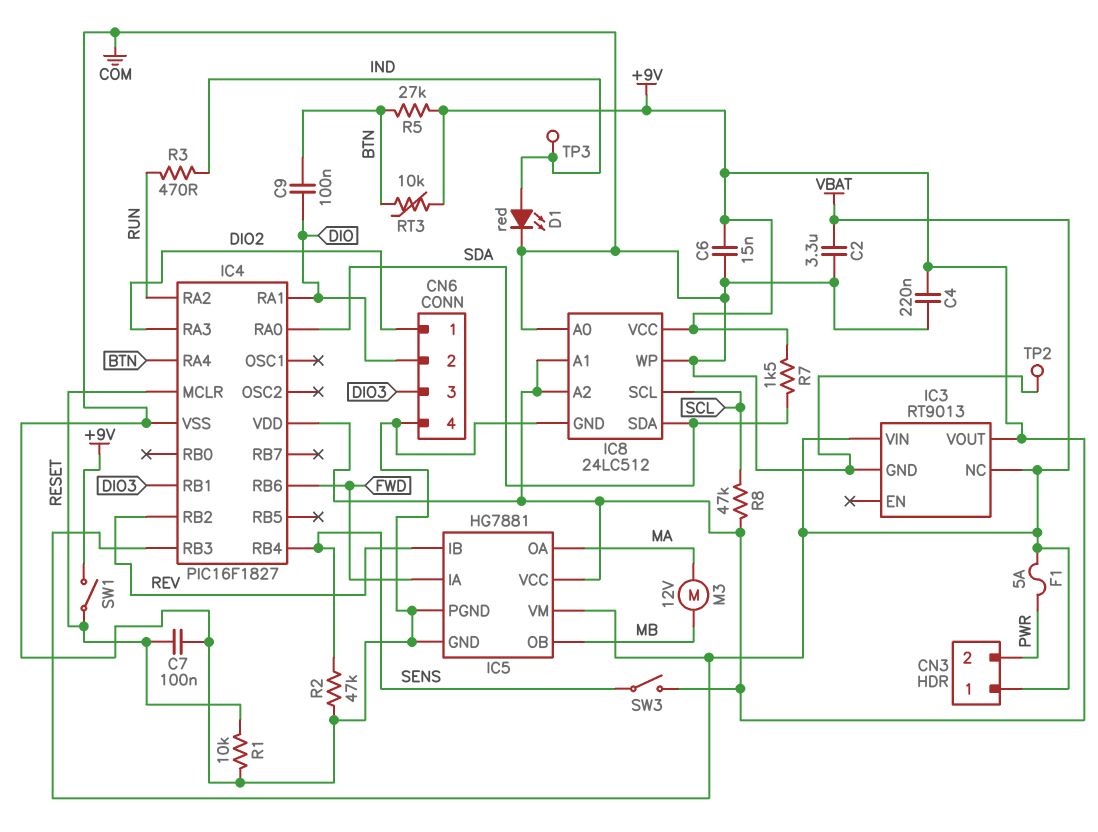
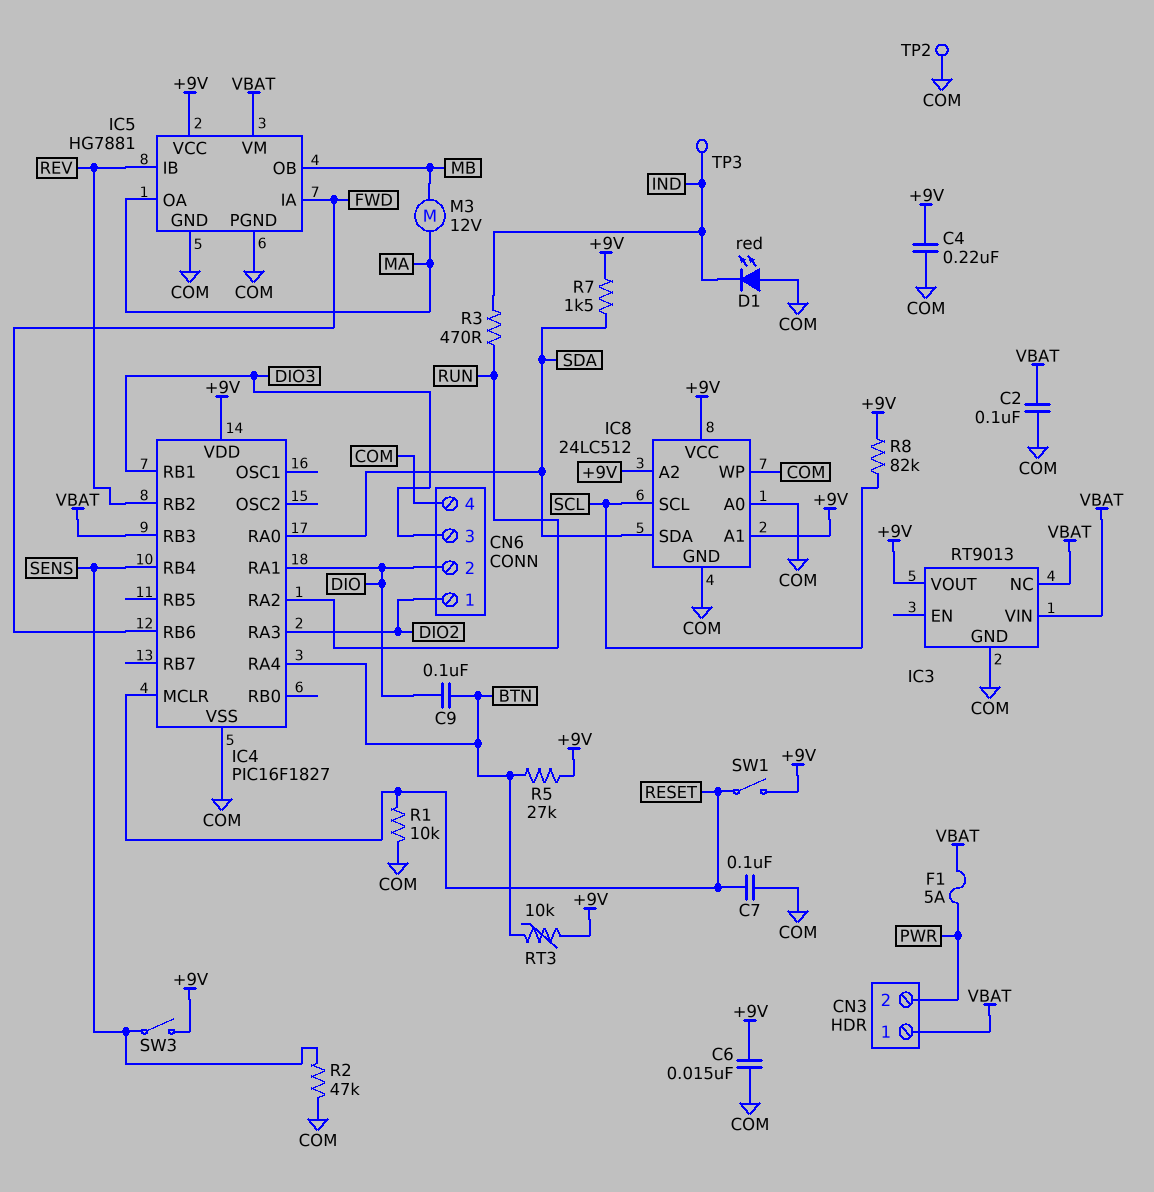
C2: 3.3uF (COM, VBAT) -> 100nF (COM, VBAT)
D1: LED red (A IND, K COM) -> LED red (A COM, K IND)
R8: 47k (+9V, SCL) -> 82k (+9V, SCL)

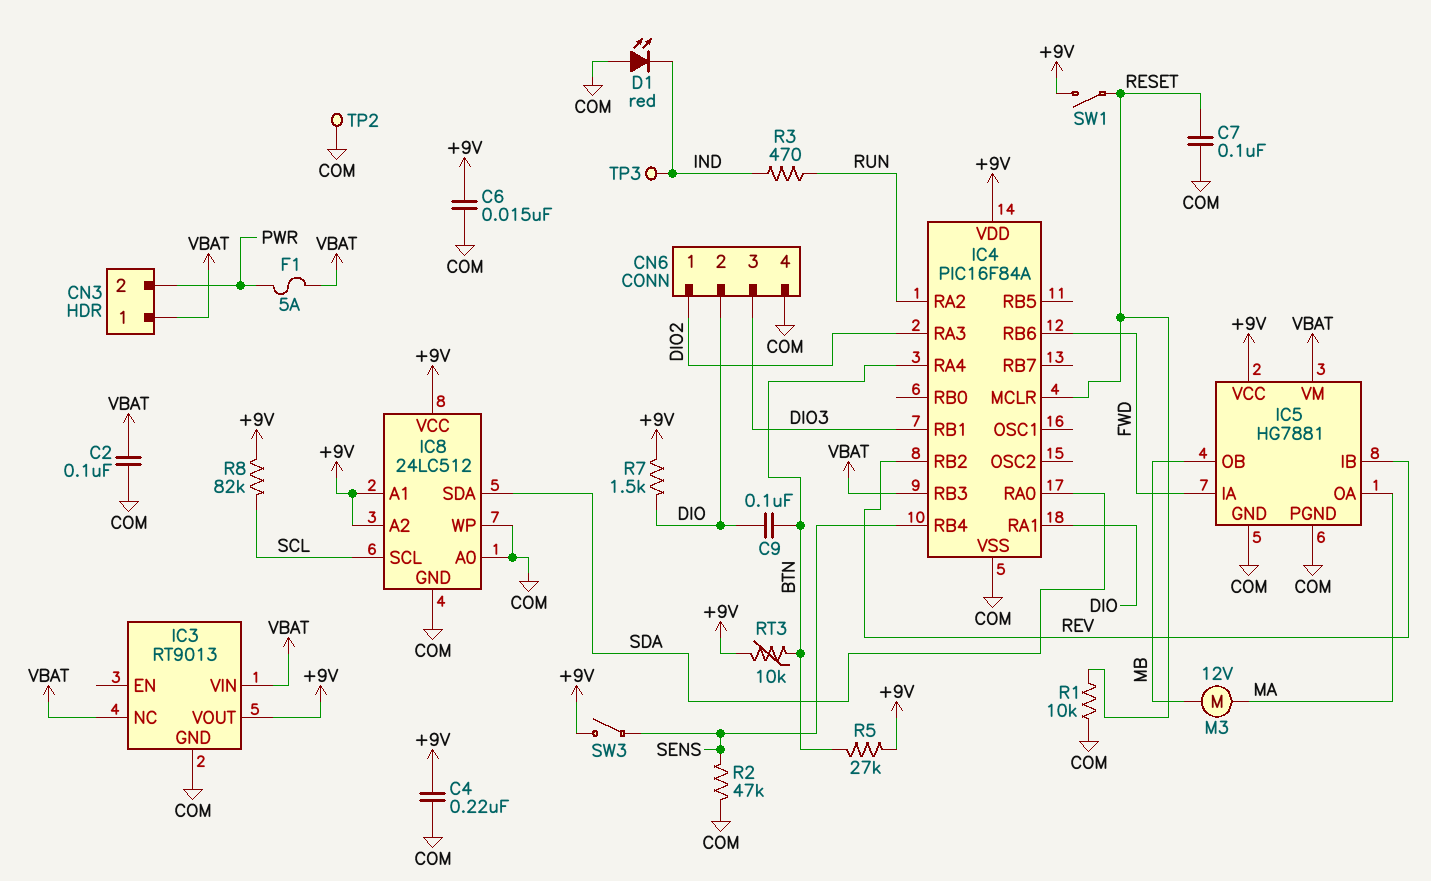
IC4: PIC16F1827 -> PIC16F84A
R7: 1.5k (+9V, SDA) -> 1.5k (+9V, DIO)

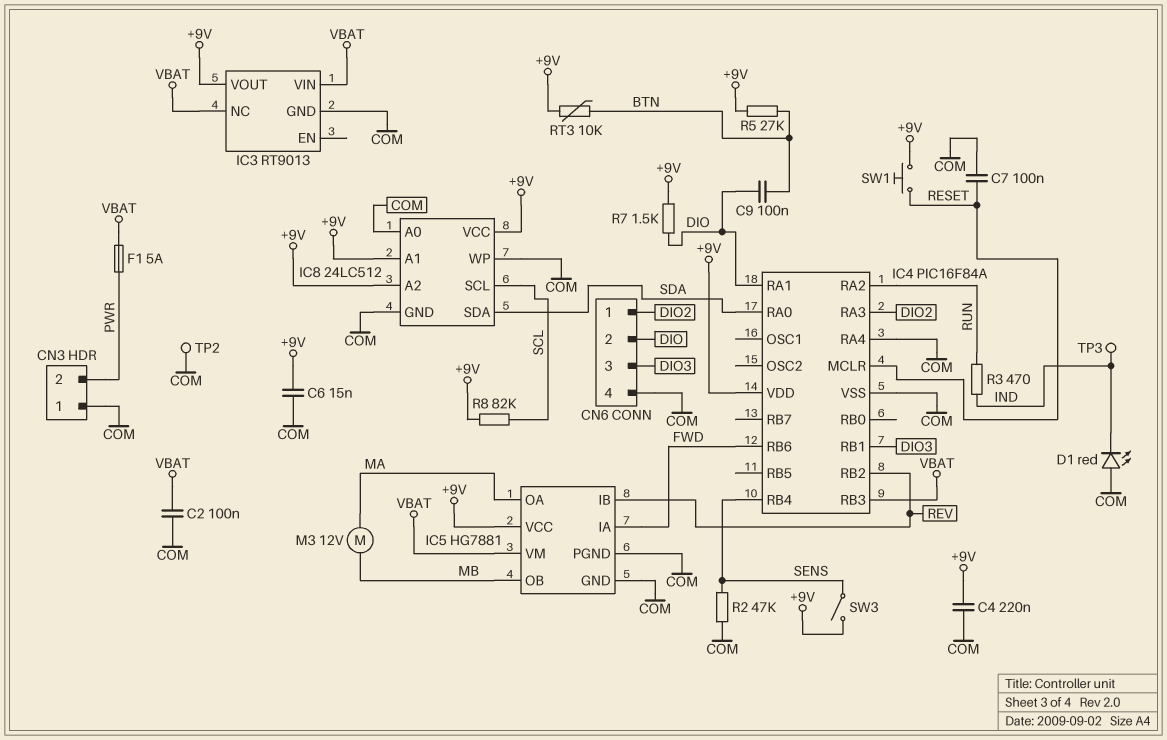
CN3 pin 1: VBAT -> COM
IC4 pin RA4: BTN -> COM
R1: 10k (COM, RESET) -> none
SW1: switch (+9V, RESET) -> button (+9V, RESET)

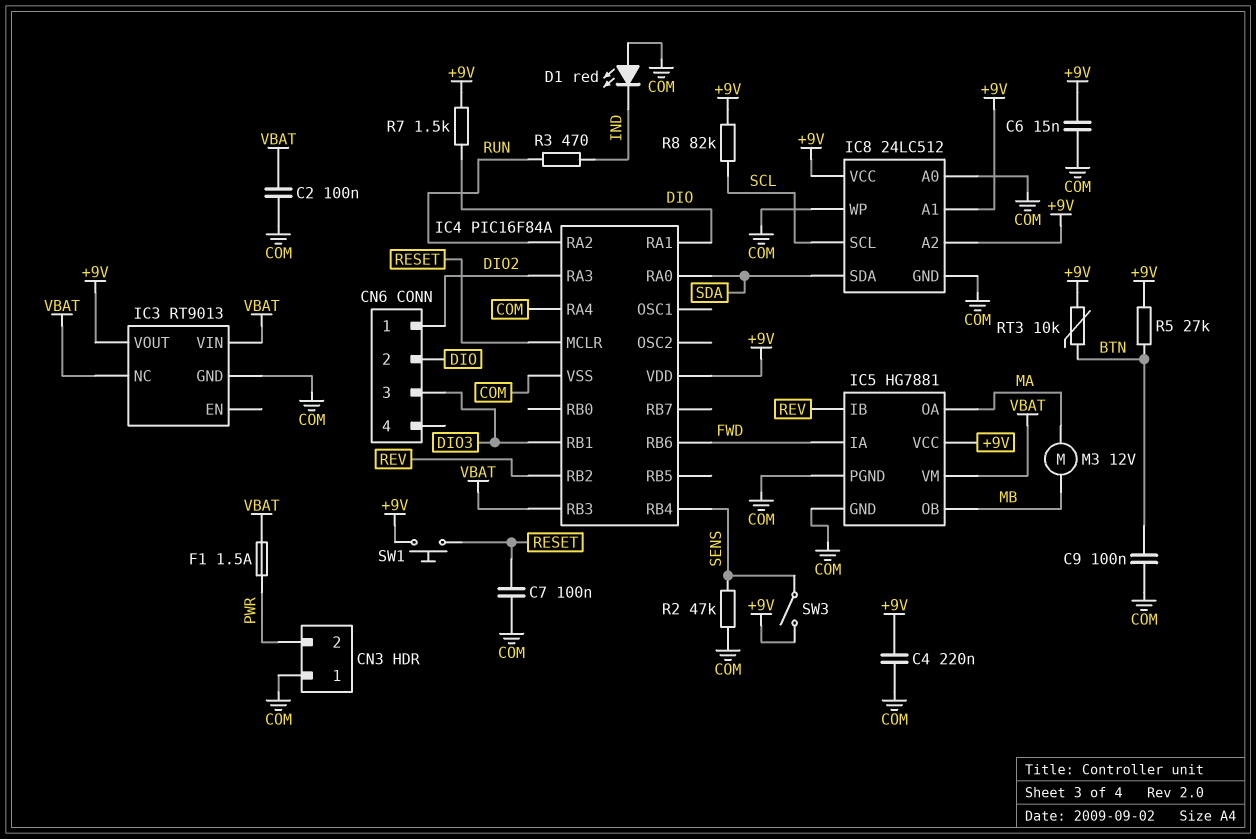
C9: 100nF (BTN, DIO) -> 100nF (BTN, COM)
CN6 pin 4: COM -> none
F1: 5A (PWR, VBAT) -> 1.5A (PWR, VBAT)
TP2: test point (COM) -> none
TP3: test point (IND) -> none

